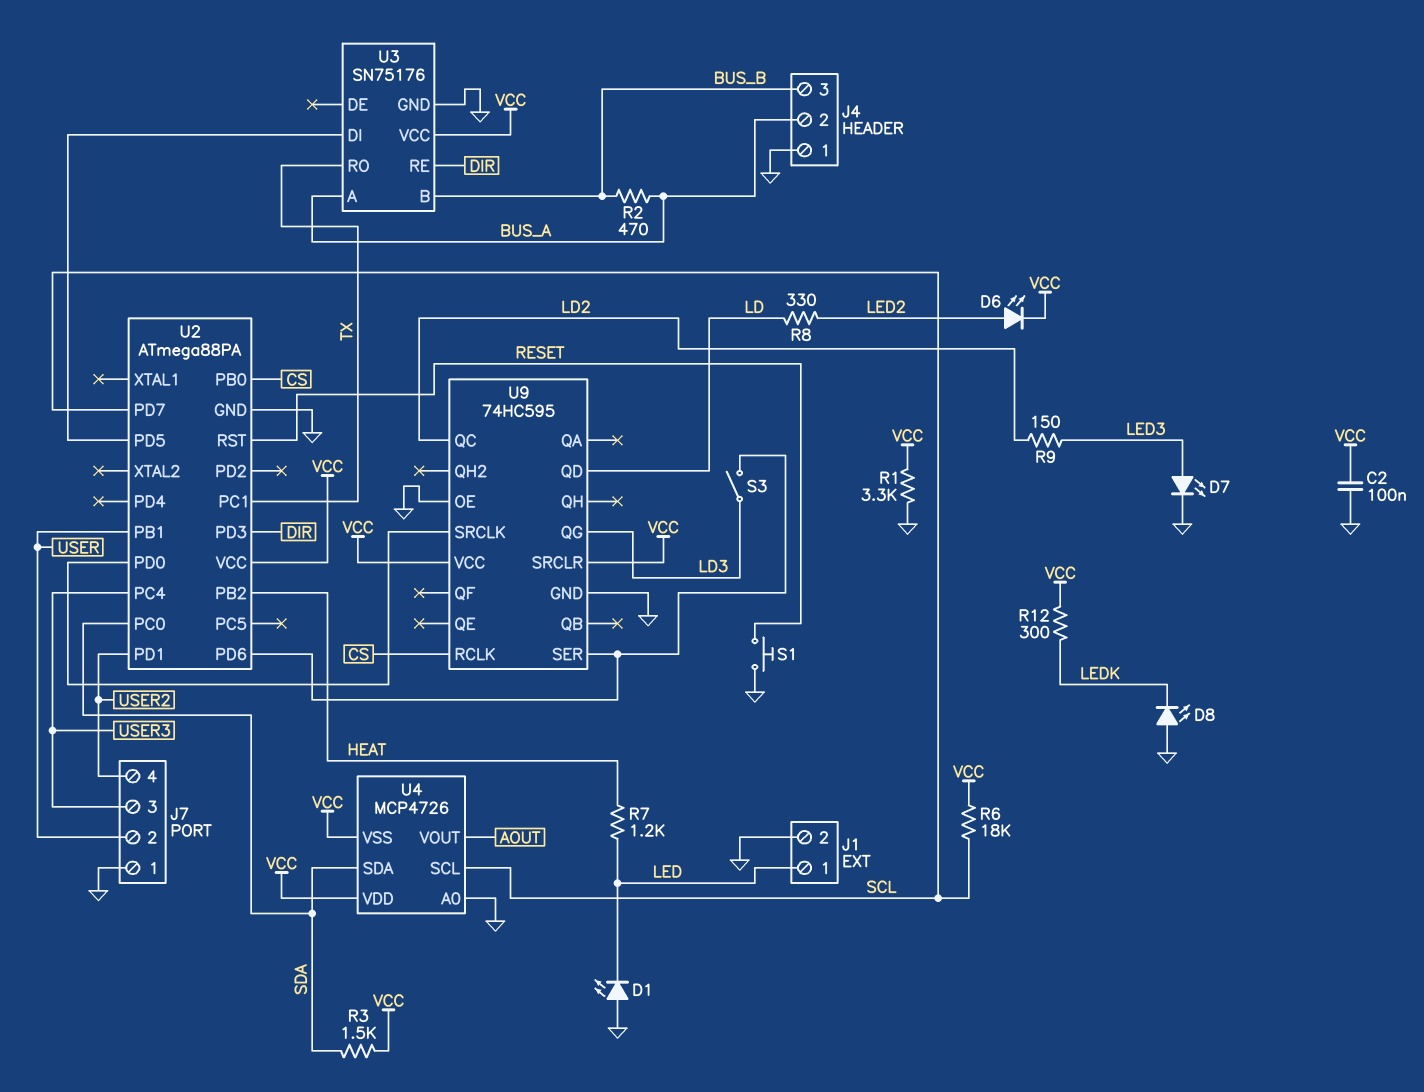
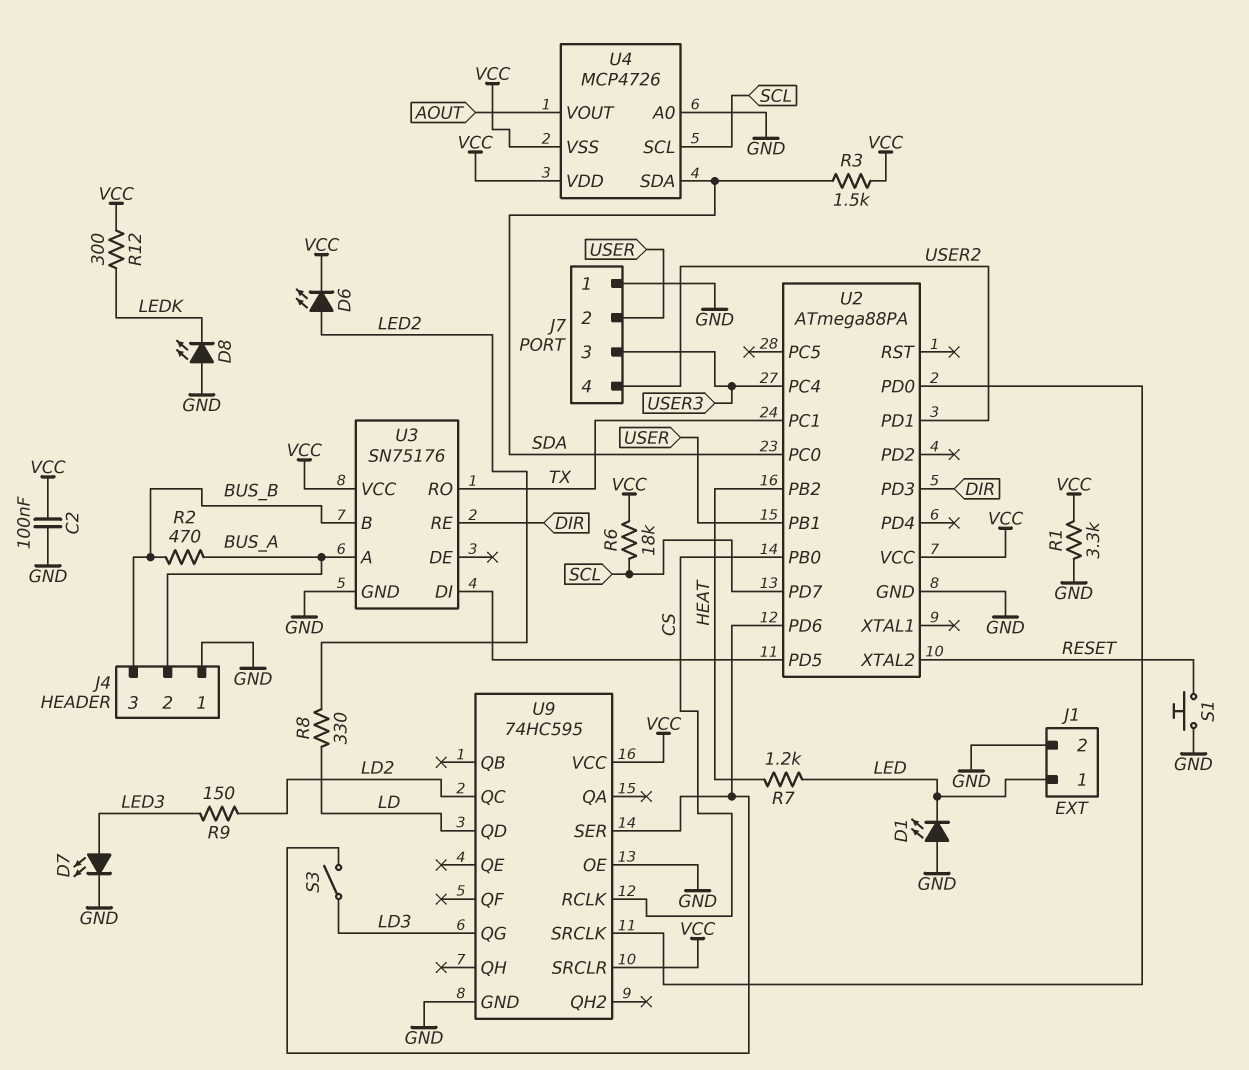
U2 pin RST: RESET -> none
U2 pin XTAL2: none -> RESET

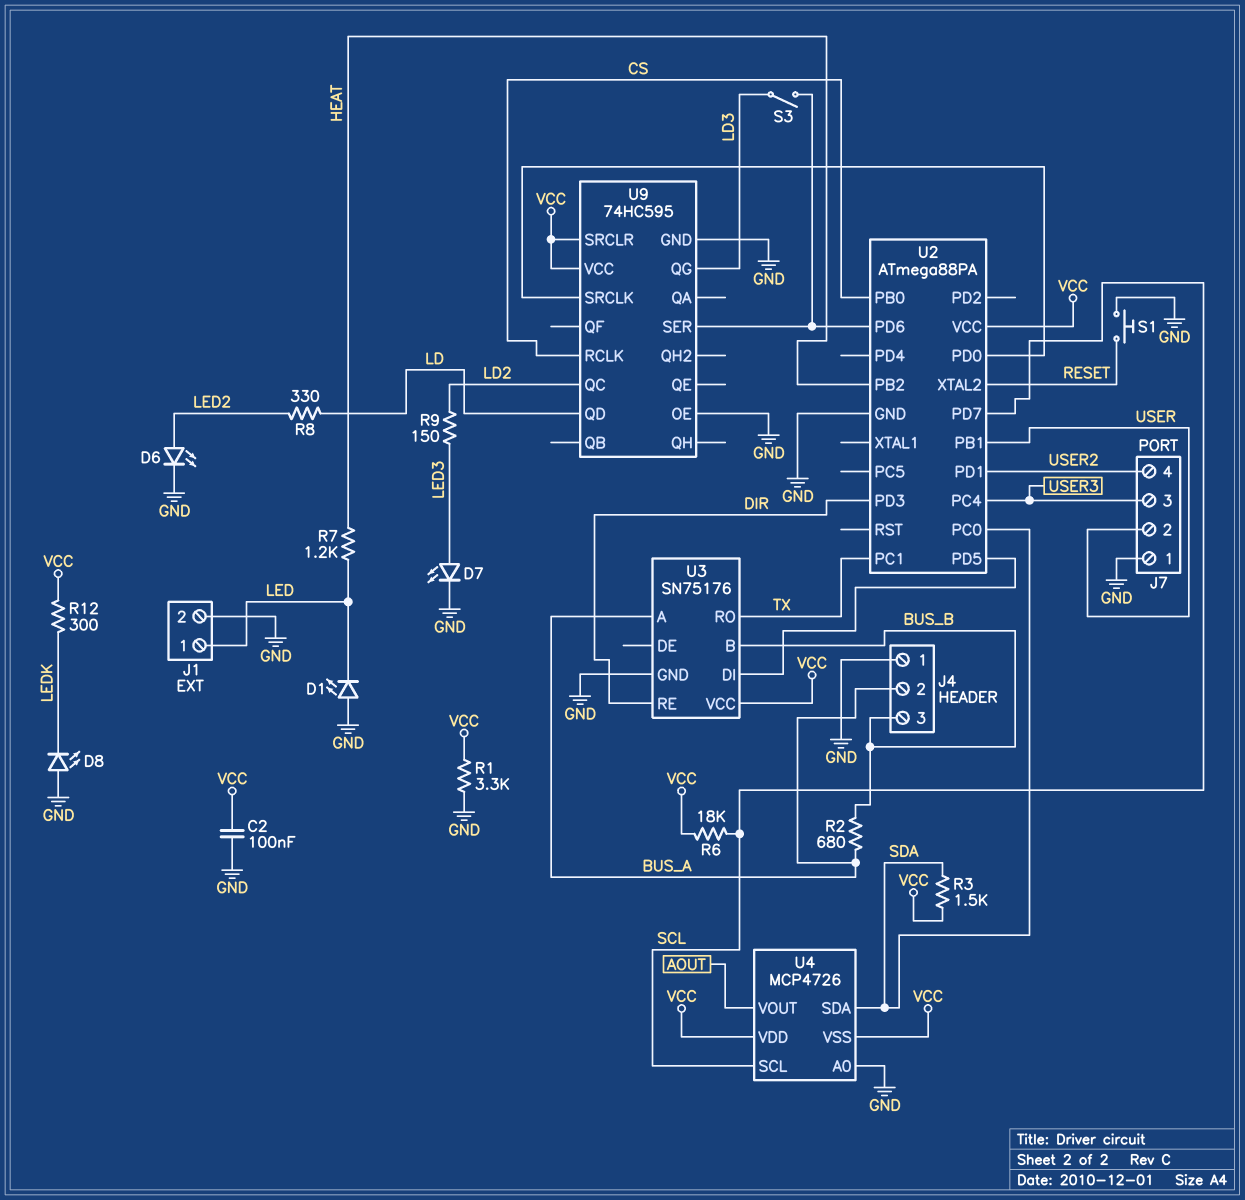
D6: LED (A LED2, K VCC) -> LED (A LED2, K GND)
R2: 470 (BUS_A, BUS_B) -> 680 (BUS_A, BUS_B)

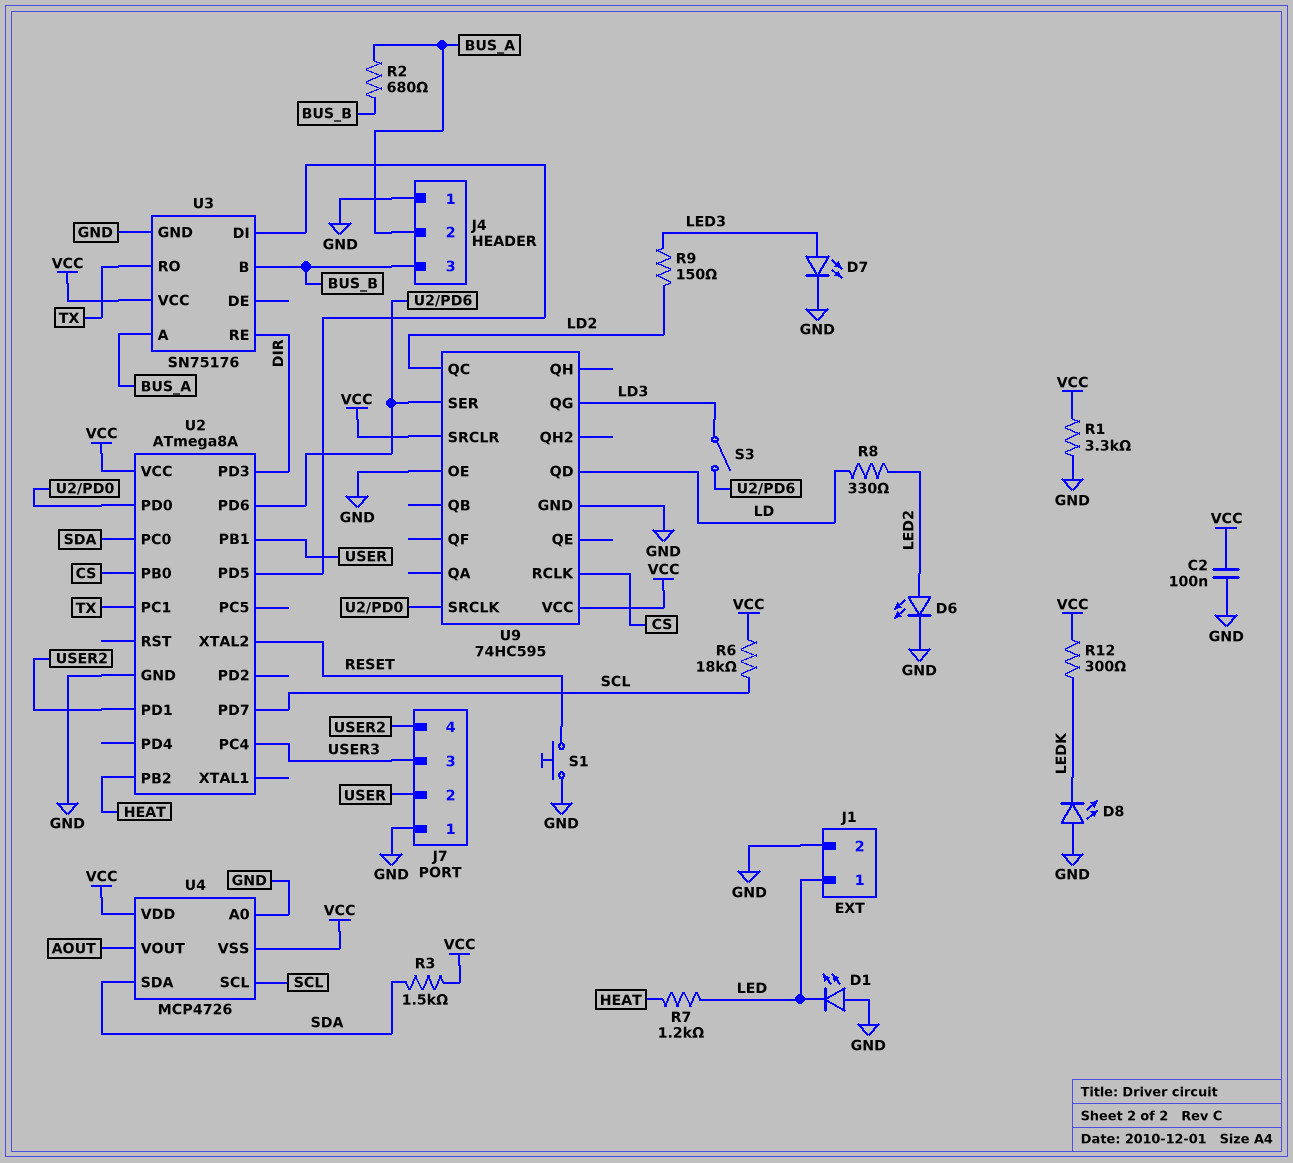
U2: ATmega88PA -> ATmega8A

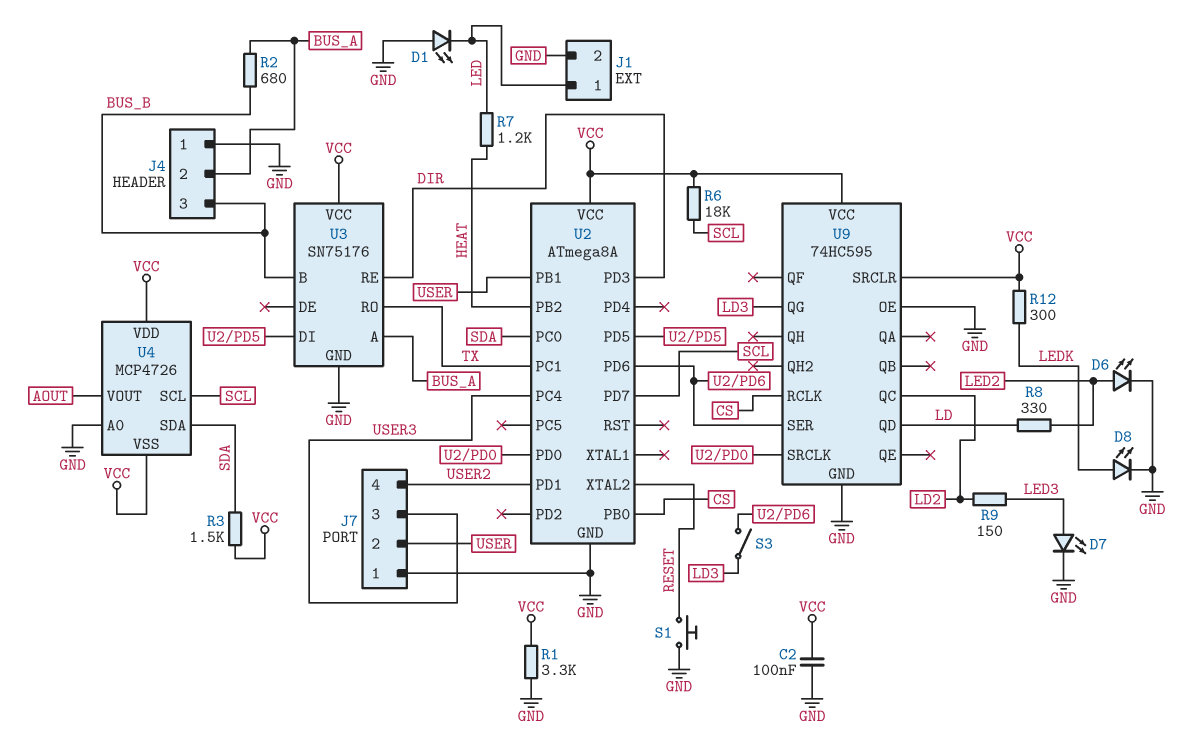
D8: LED (A GND, K LEDK) -> LED (A LEDK, K GND)

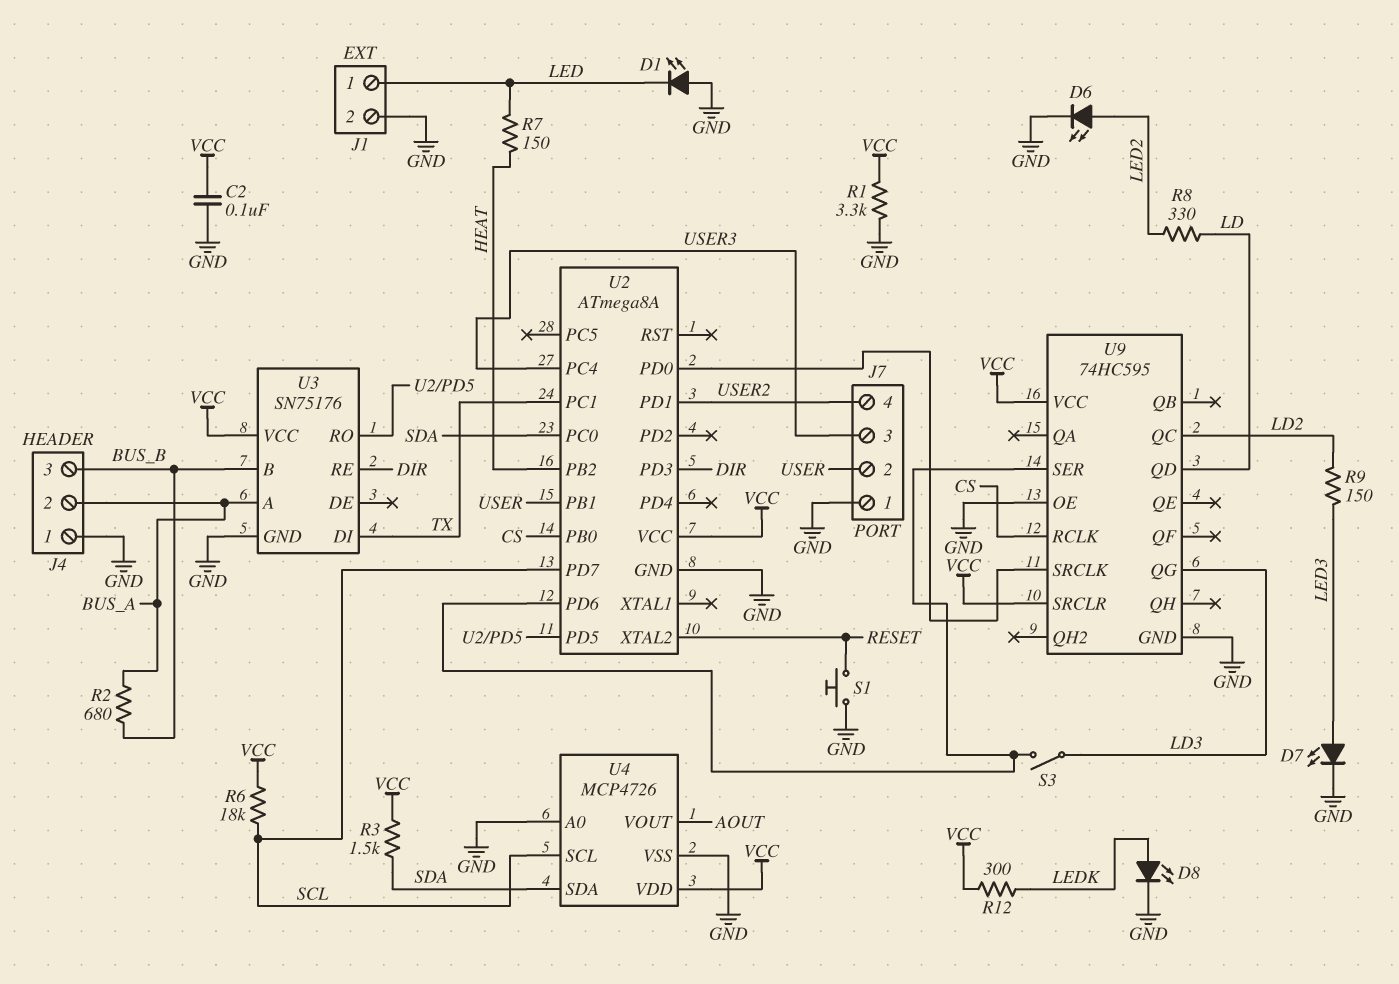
R7: 1.2k (HEAT, LED) -> 150 (HEAT, LED)
U3 pin DI: U2/PD5 -> TX
U3 pin RO: TX -> U2/PD5
U4 pin VSS: VCC -> GND

